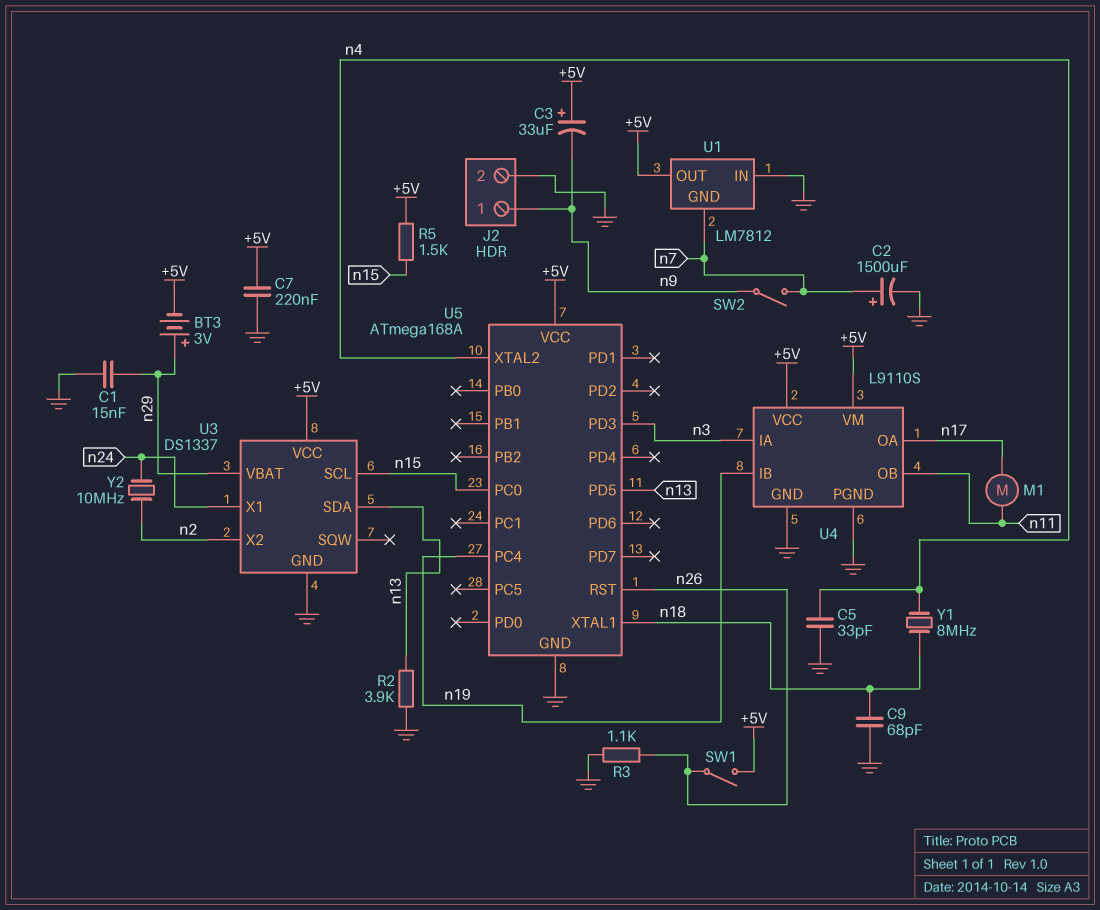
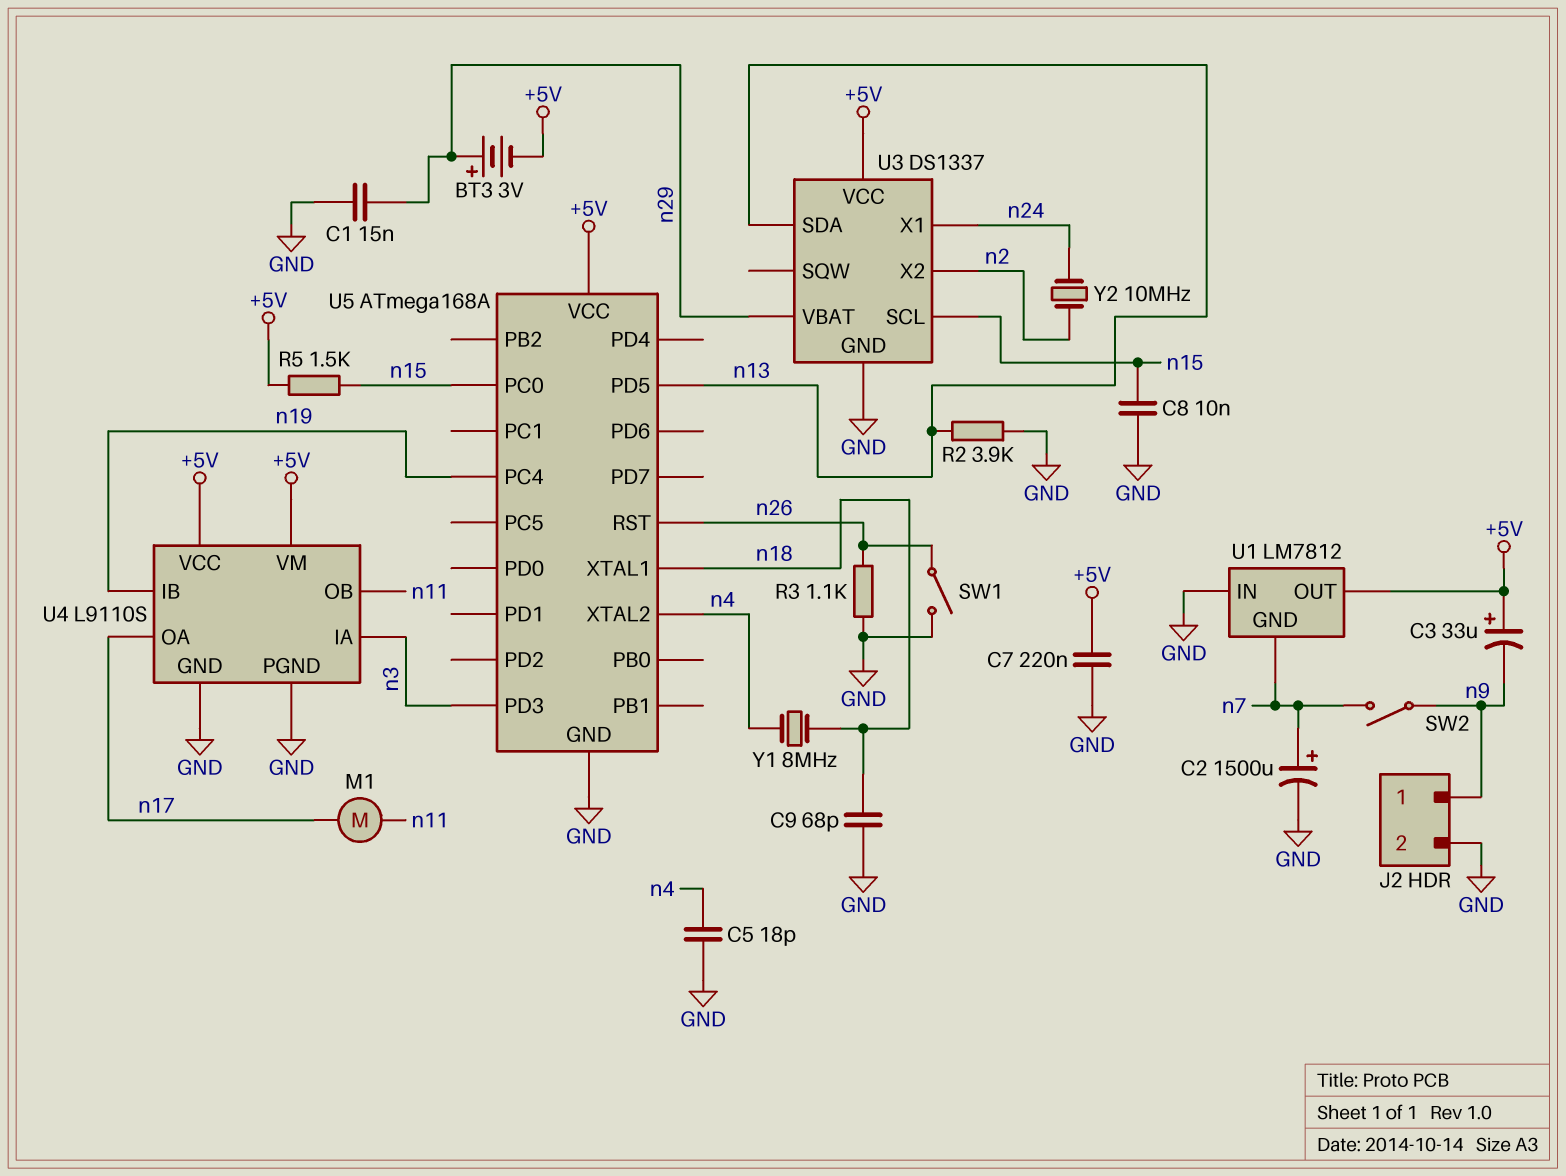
C5: 33pF (GND, n4) -> 18pF (GND, n4)
C8: none -> 10nF (GND, n15)
SW1: switch (+5V, n26) -> switch (GND, n26)

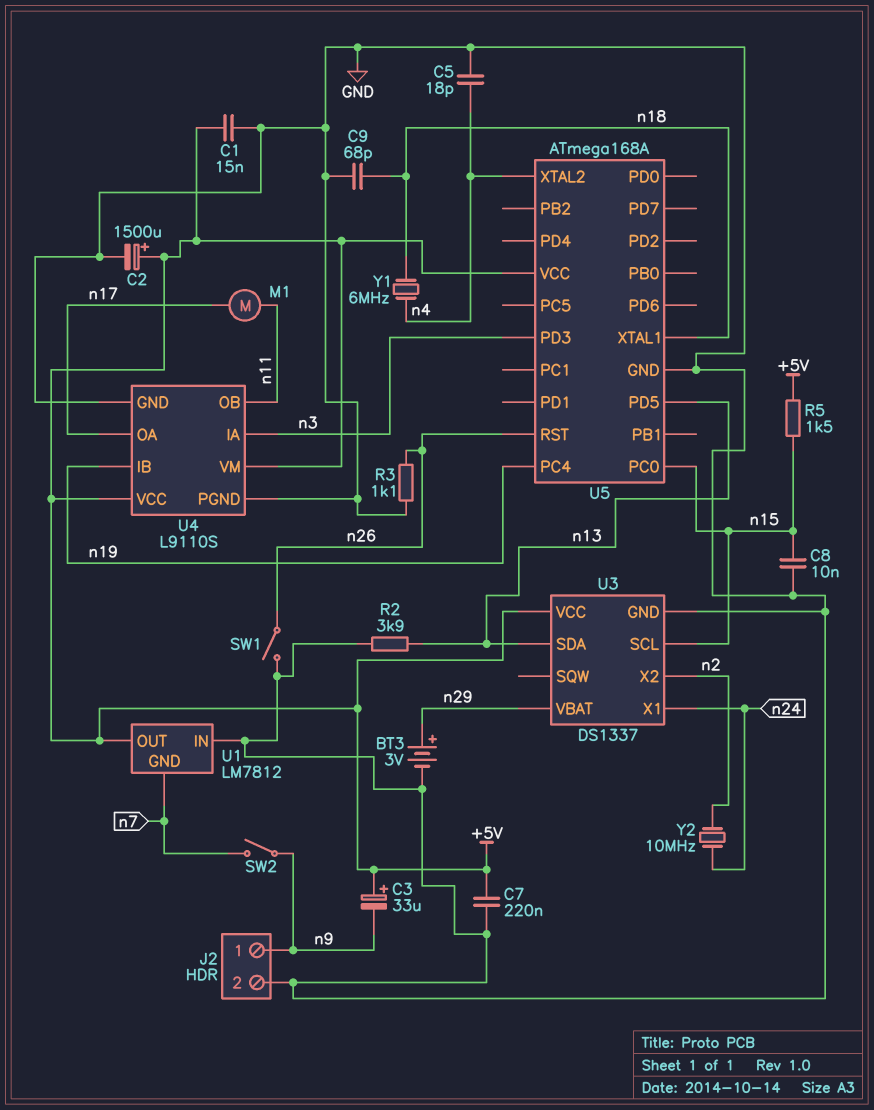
BT3: 3V (plus n29, minus +5V) -> 3V (plus n29, minus GND)
C1: 15nF (GND, n29) -> 15nF (+5V, GND)
C2: 1500uF (plus n7, minus GND) -> 1500uF (plus +5V, minus GND)
Y1: 8MHz (n4, n18) -> 6MHz (n4, n18)

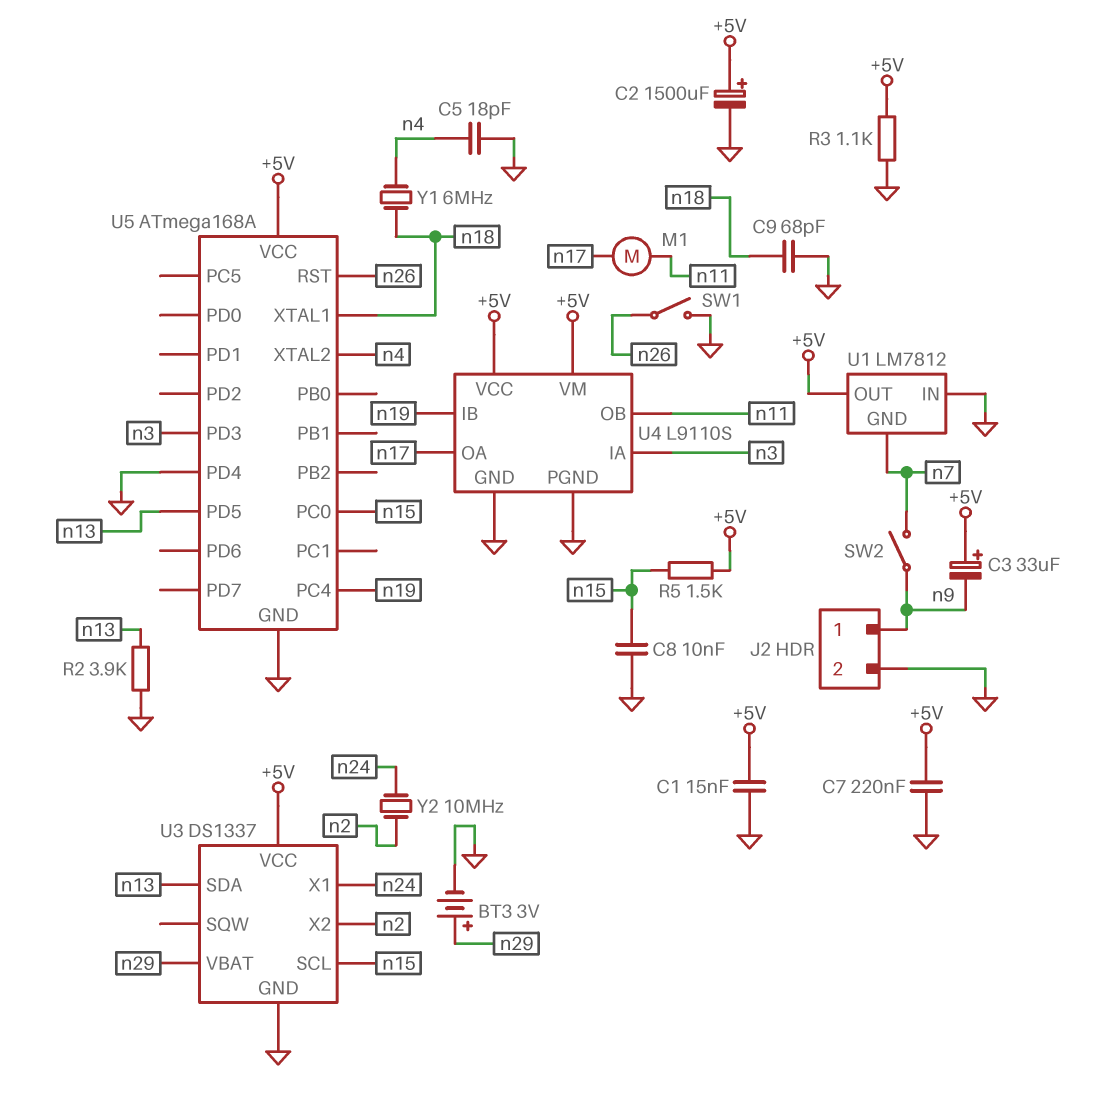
R3: 1.1k (GND, n26) -> 1.1k (+5V, GND)
U5 pin PD4: none -> GND

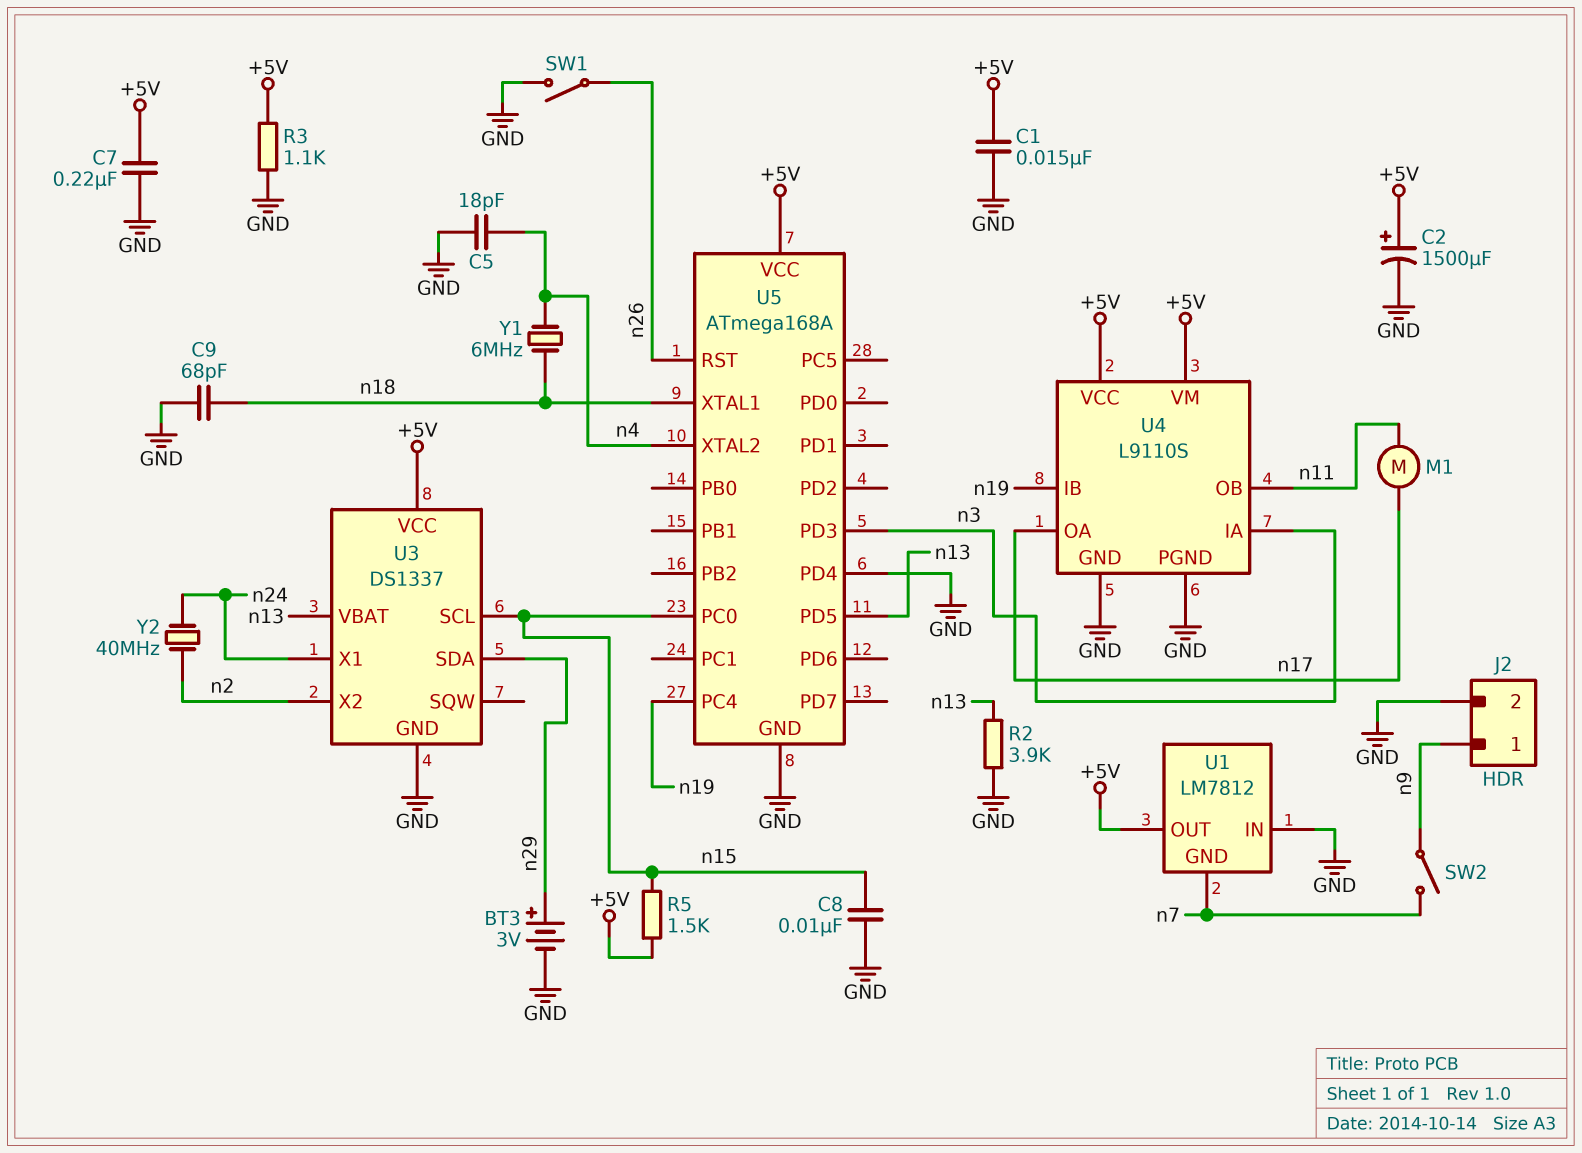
C3: 33uF (plus +5V, minus n9) -> none
U3 pin SDA: n13 -> n29
U3 pin VBAT: n29 -> n13
Y2: 10MHz (n2, n24) -> 40MHz (n2, n24)

